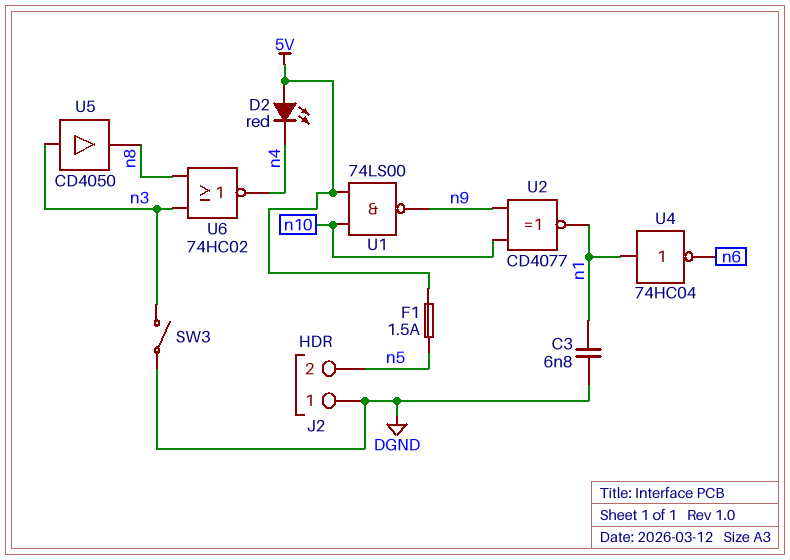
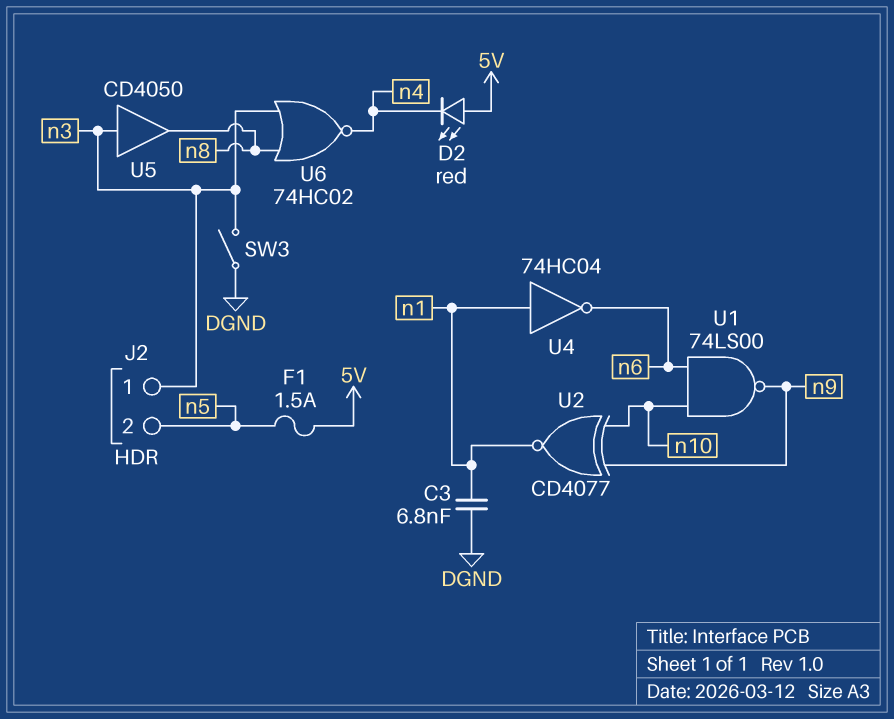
J2 pin 1: DGND -> n3
U1: NAND 74LS00 (in 5V, in n10, out n9) -> NAND 74LS00 (in n6, in n10, out n9)

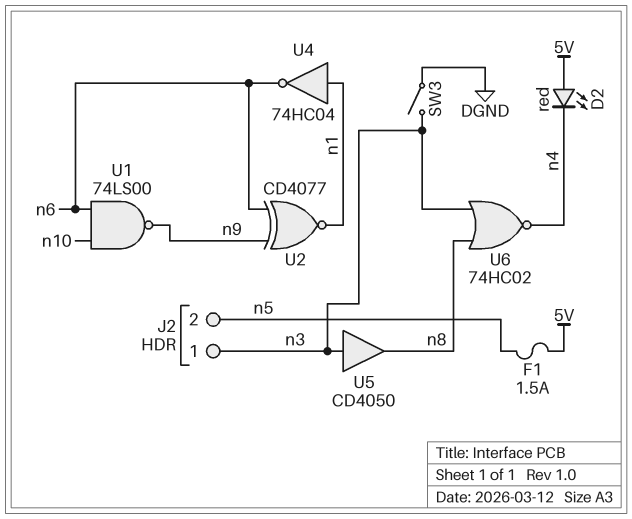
C3: 6.8nF (DGND, n1) -> none
U2: XNOR CD4077 (in n9, in n10, out n1) -> XNOR CD4077 (in n6, in n9, out n1)

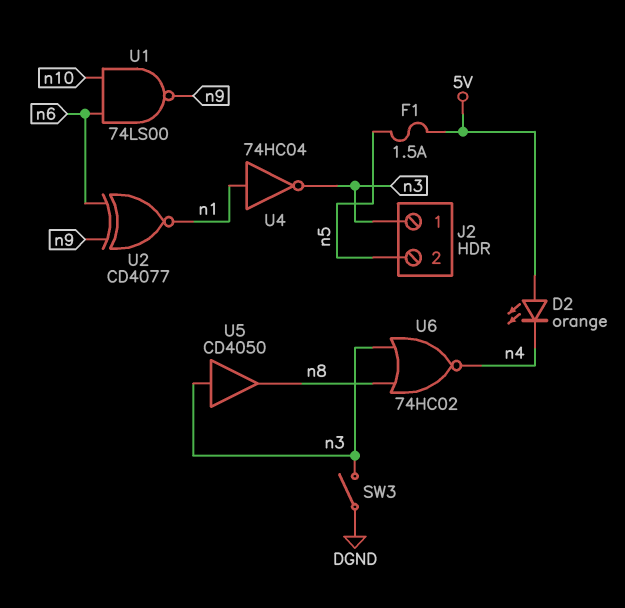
D2: LED red (A 5V, K n4) -> LED orange (A 5V, K n4)
U4: NOT 74HC04 (in n1, out n6) -> NOT 74HC04 (in n1, out n3)

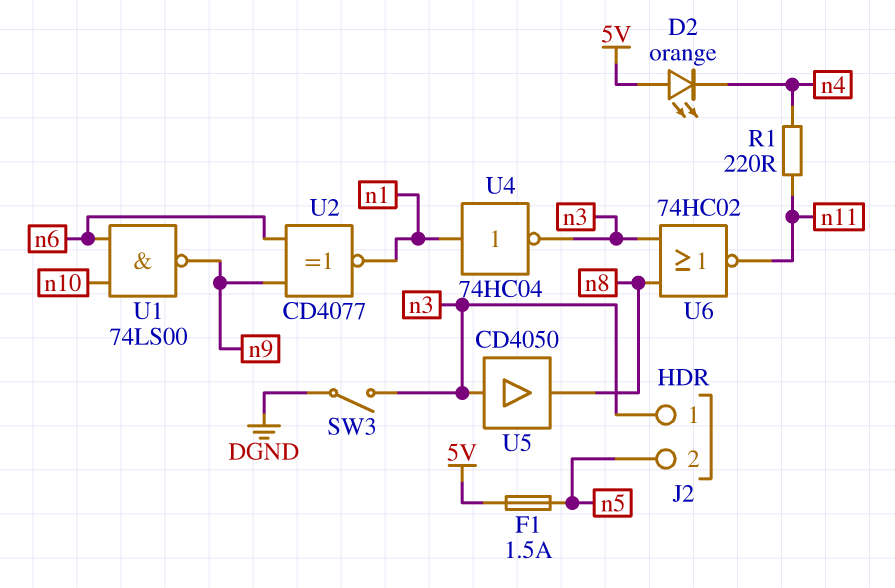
R1: none -> 220 (n4, n11)
U6: NOR 74HC02 (in n3, in n8, out n4) -> NOR 74HC02 (in n3, in n8, out n11)

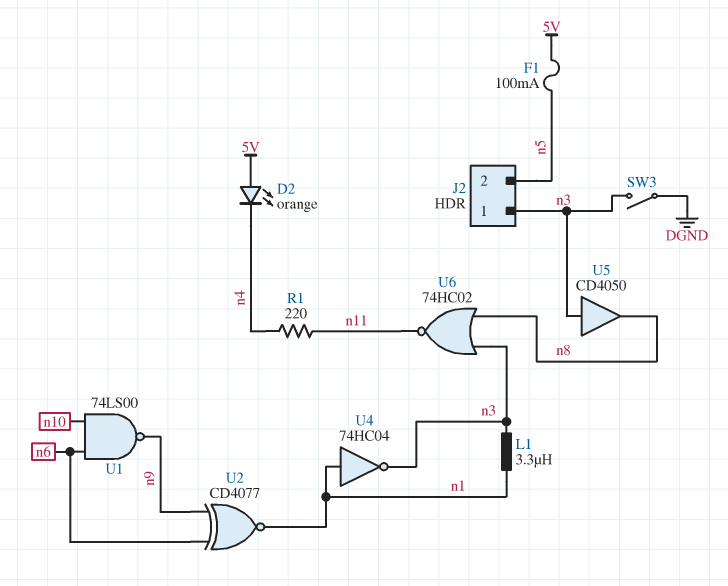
F1: 1.5A (5V, n5) -> 100mA (5V, n5)
L1: none -> 3.3uH (n1, n3)

